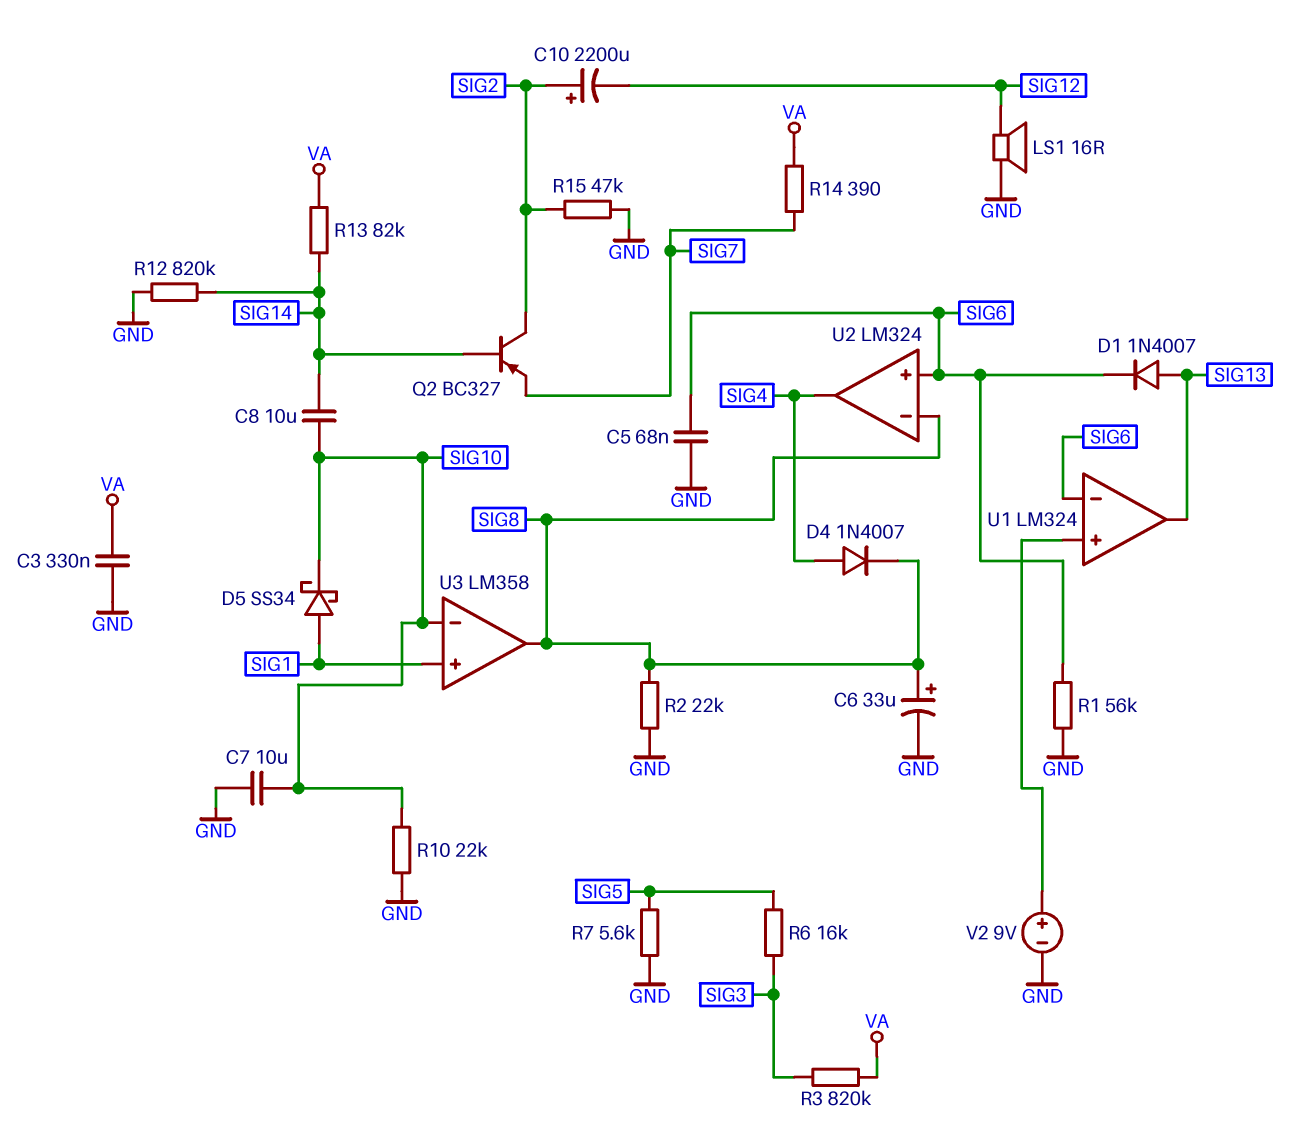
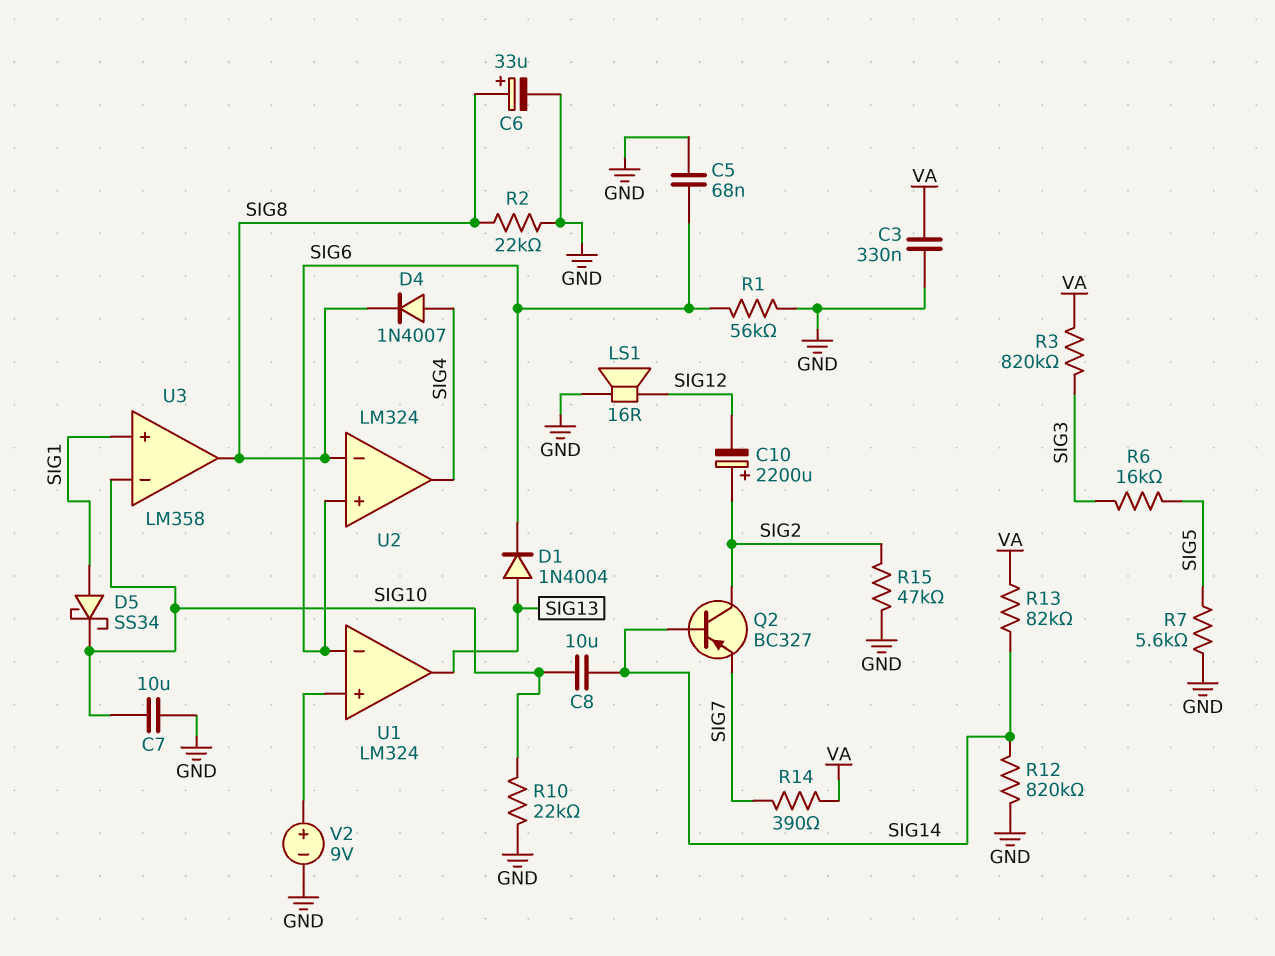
D1: diode 1N4007 (A SIG13, K SIG6) -> diode 1N4004 (A SIG13, K SIG6)

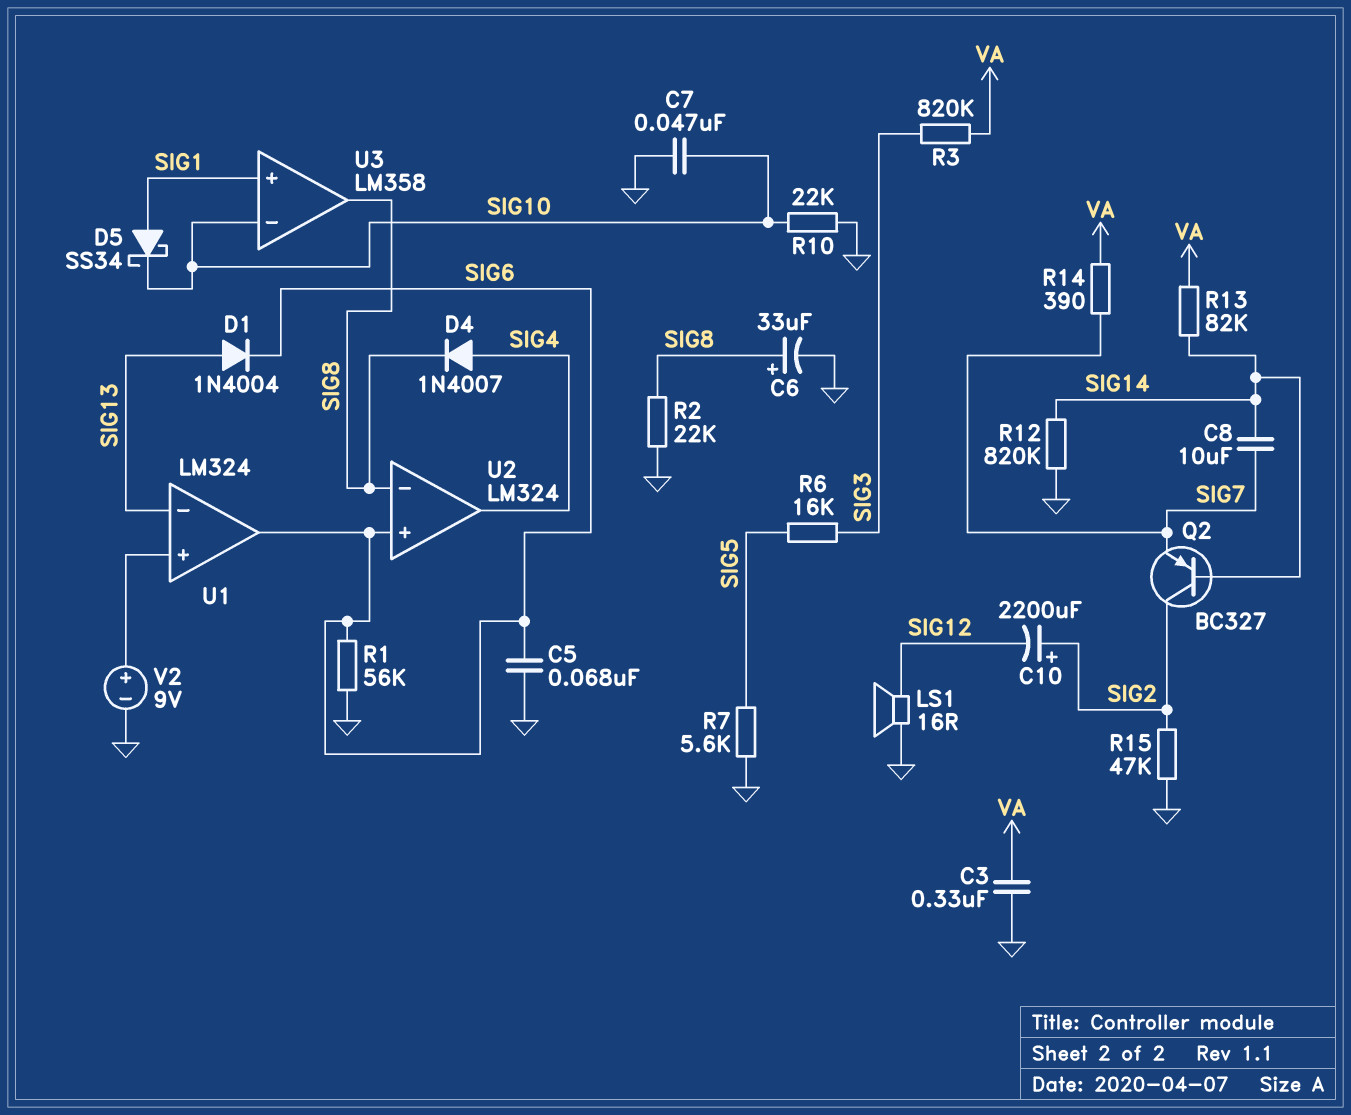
C7: 10uF (GND, SIG10) -> 47nF (GND, SIG10)
C8: 10uF (SIG10, SIG14) -> 10uF (SIG7, SIG14)
U1 pin in-: SIG6 -> SIG13
U1 pin out: SIG13 -> SIG6

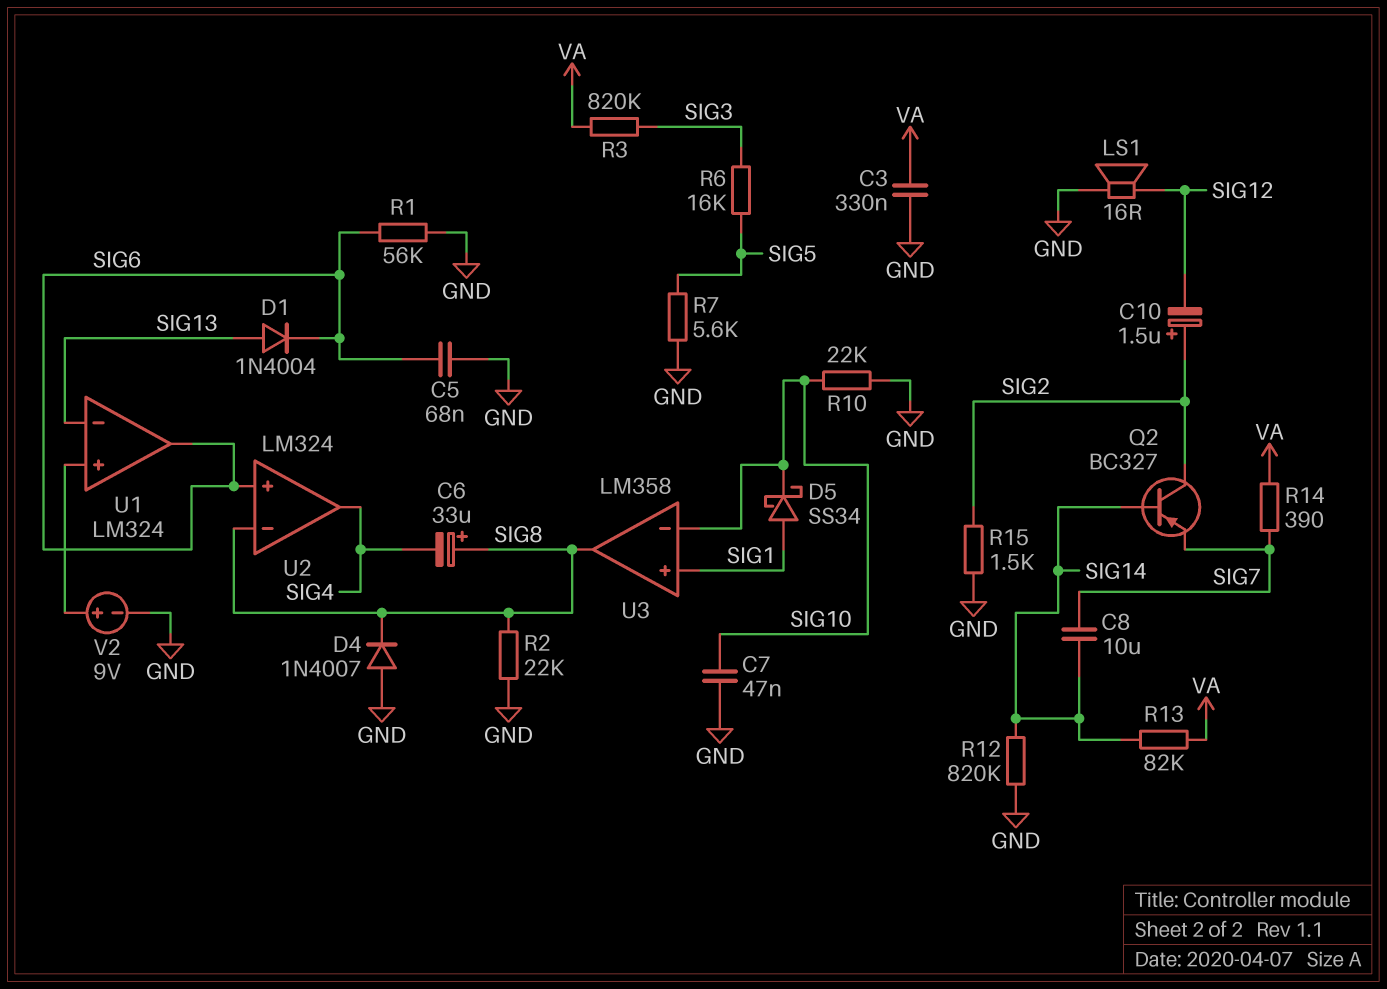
C6: 33uF (plus SIG8, minus GND) -> 33uF (plus SIG8, minus SIG4)
C10: 2200uF (plus SIG2, minus SIG12) -> 1.5uF (plus SIG2, minus SIG12)
D4: diode 1N4007 (A SIG4, K SIG8) -> diode 1N4007 (A GND, K SIG8)
R15: 47k (GND, SIG2) -> 1.5k (GND, SIG2)

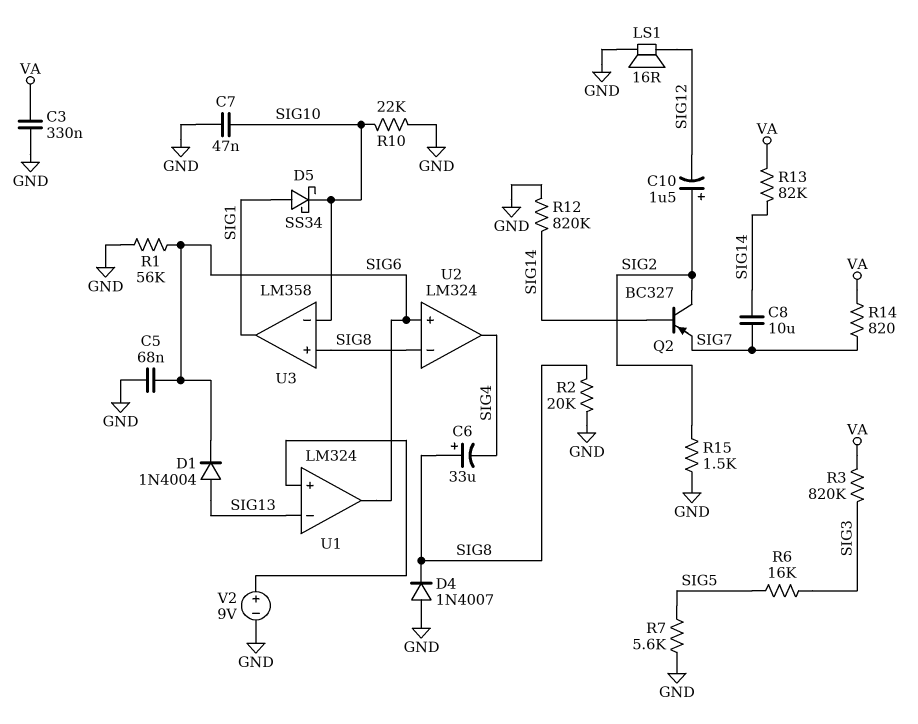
R2: 22k (GND, SIG8) -> 20k (GND, SIG8)
R14: 390 (SIG7, VA) -> 820 (SIG7, VA)
U3 pin in+: SIG1 -> SIG8
U3 pin out: SIG8 -> SIG1

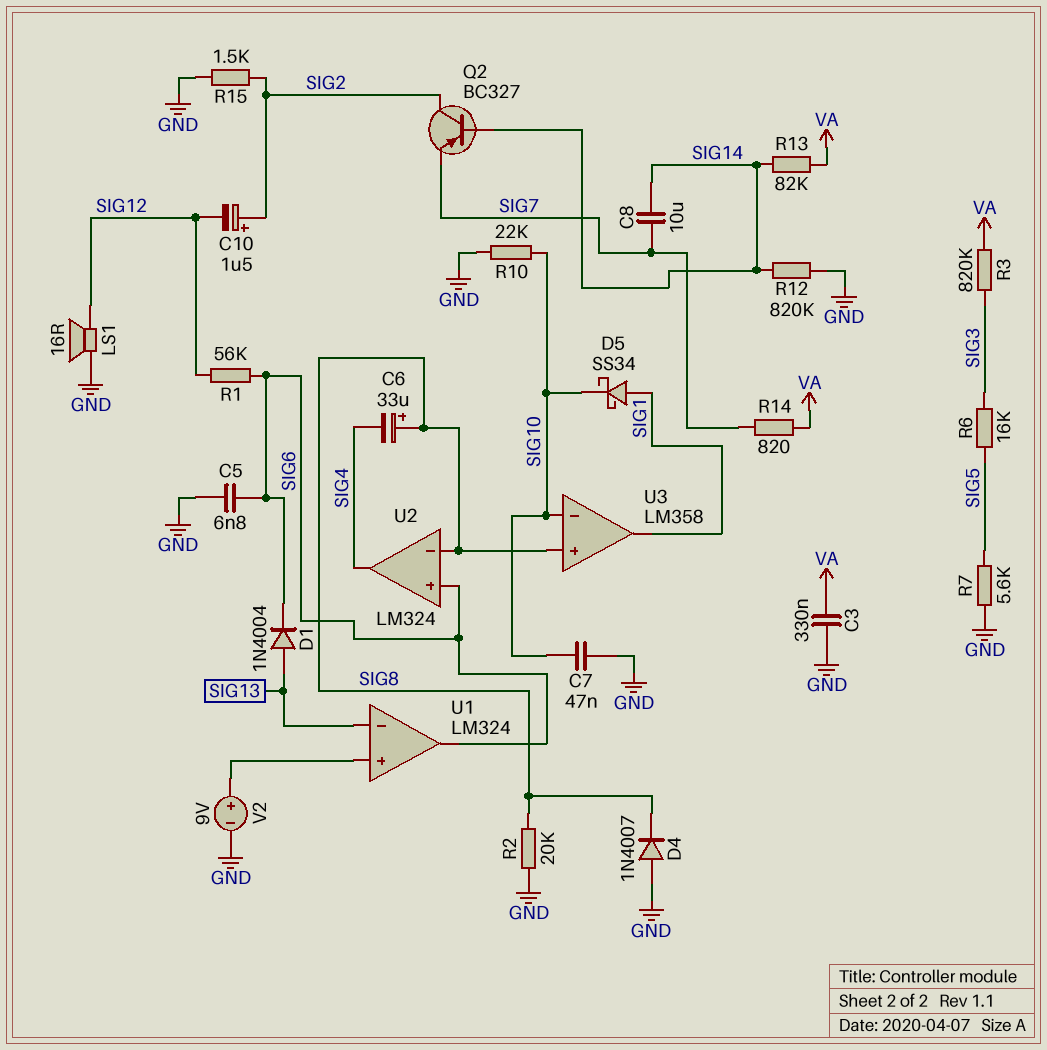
C5: 68nF (GND, SIG6) -> 6.8nF (GND, SIG6)
R1: 56k (GND, SIG6) -> 56k (SIG6, SIG12)

